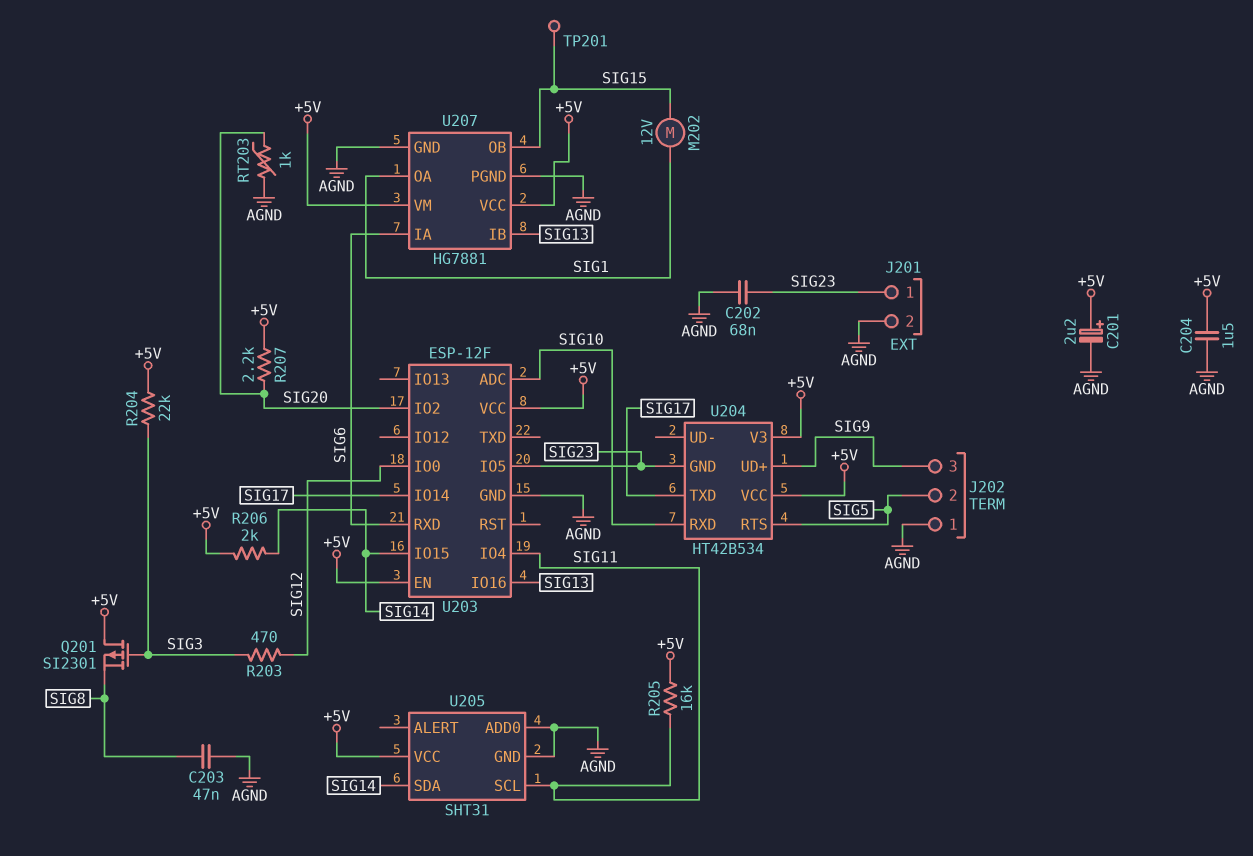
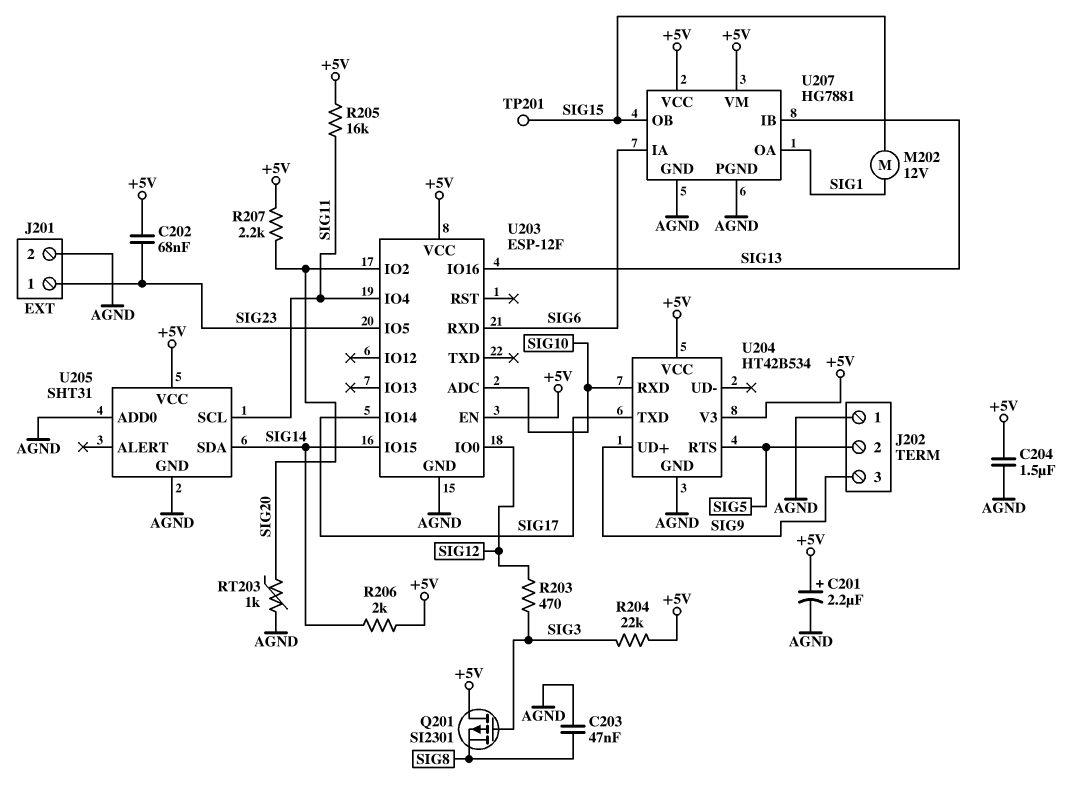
C202: 68nF (AGND, SIG23) -> 68nF (+5V, SIG23)
U204 pin GND: SIG23 -> AGND

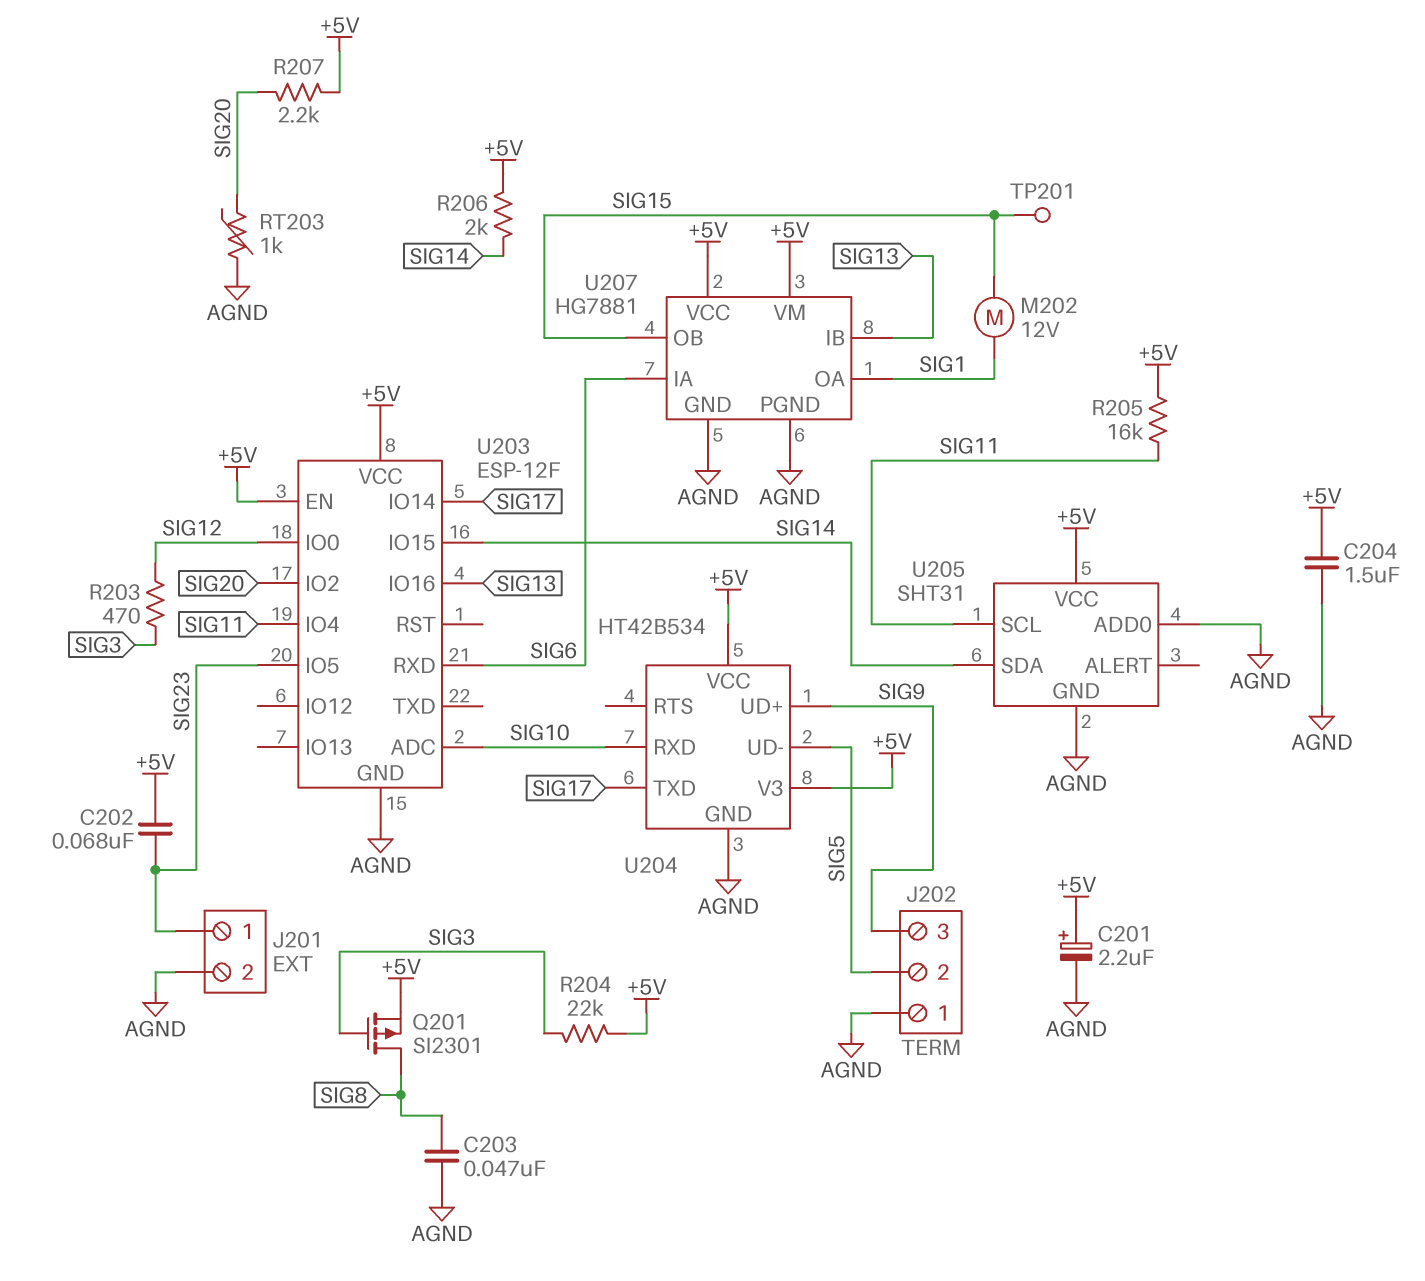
Q201: PMOS SI2301 (G SIG3, D +5V, S SIG8) -> PMOS SI2301 (G SIG3, D SIG8, S +5V)
U204 pin RTS: SIG5 -> none
U204 pin UD-: none -> SIG5

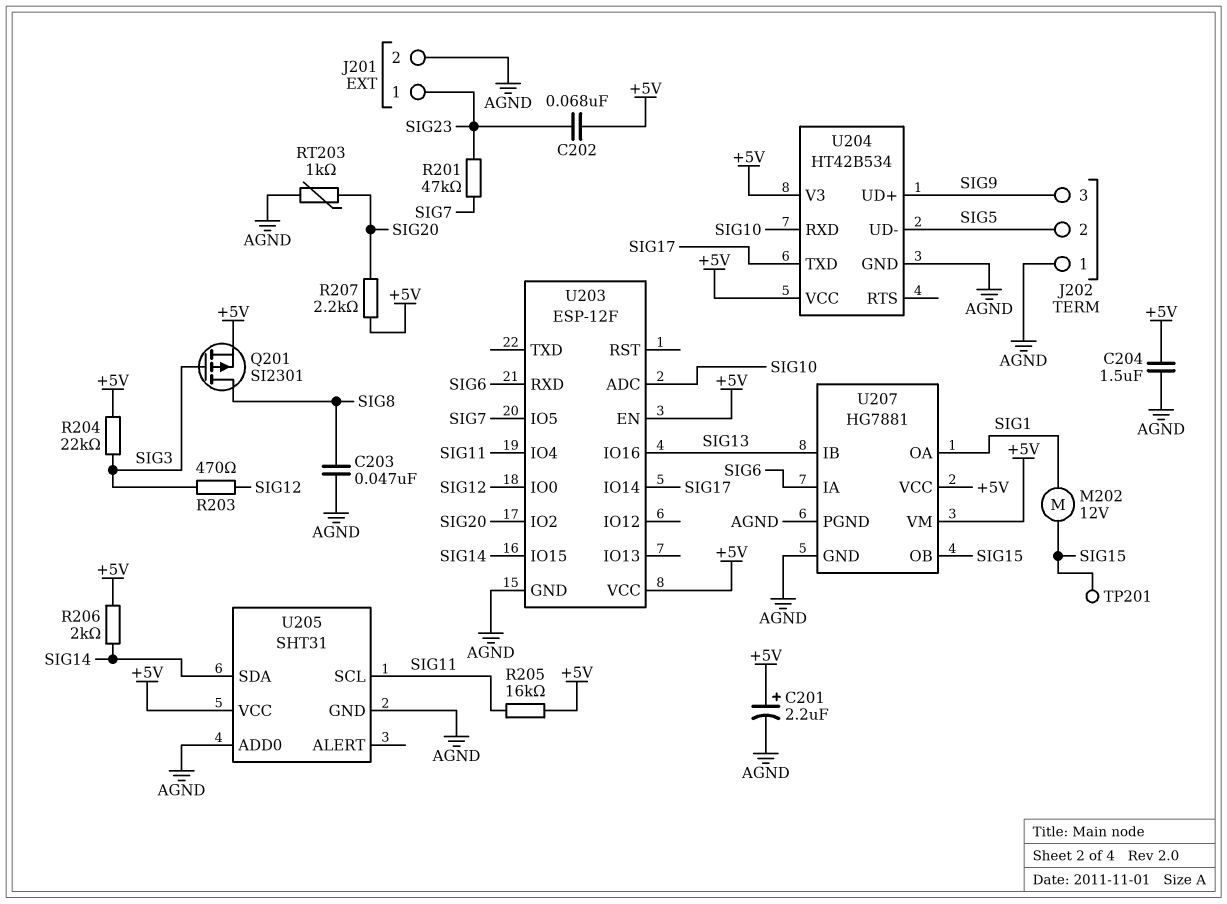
R201: none -> 47k (SIG7, SIG23)
U203 pin IO5: SIG23 -> SIG7

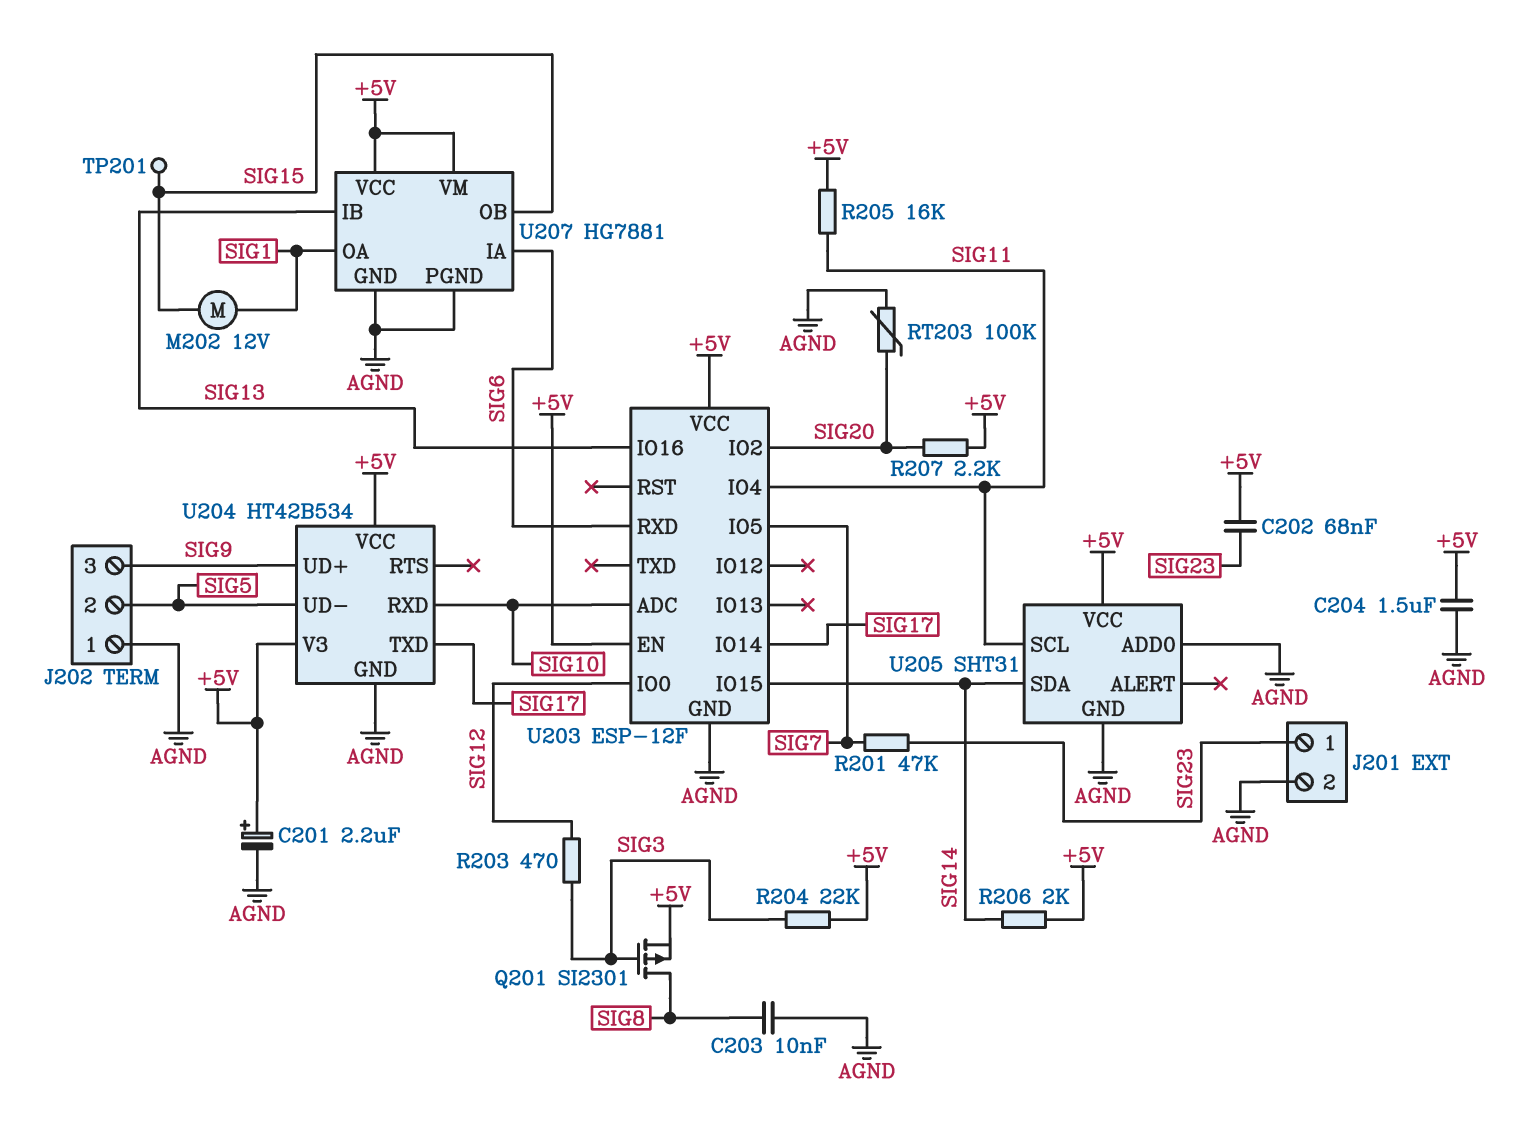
C203: 47nF (AGND, SIG8) -> 10nF (AGND, SIG8)
RT203: 1k (AGND, SIG20) -> 100k (AGND, SIG20)

